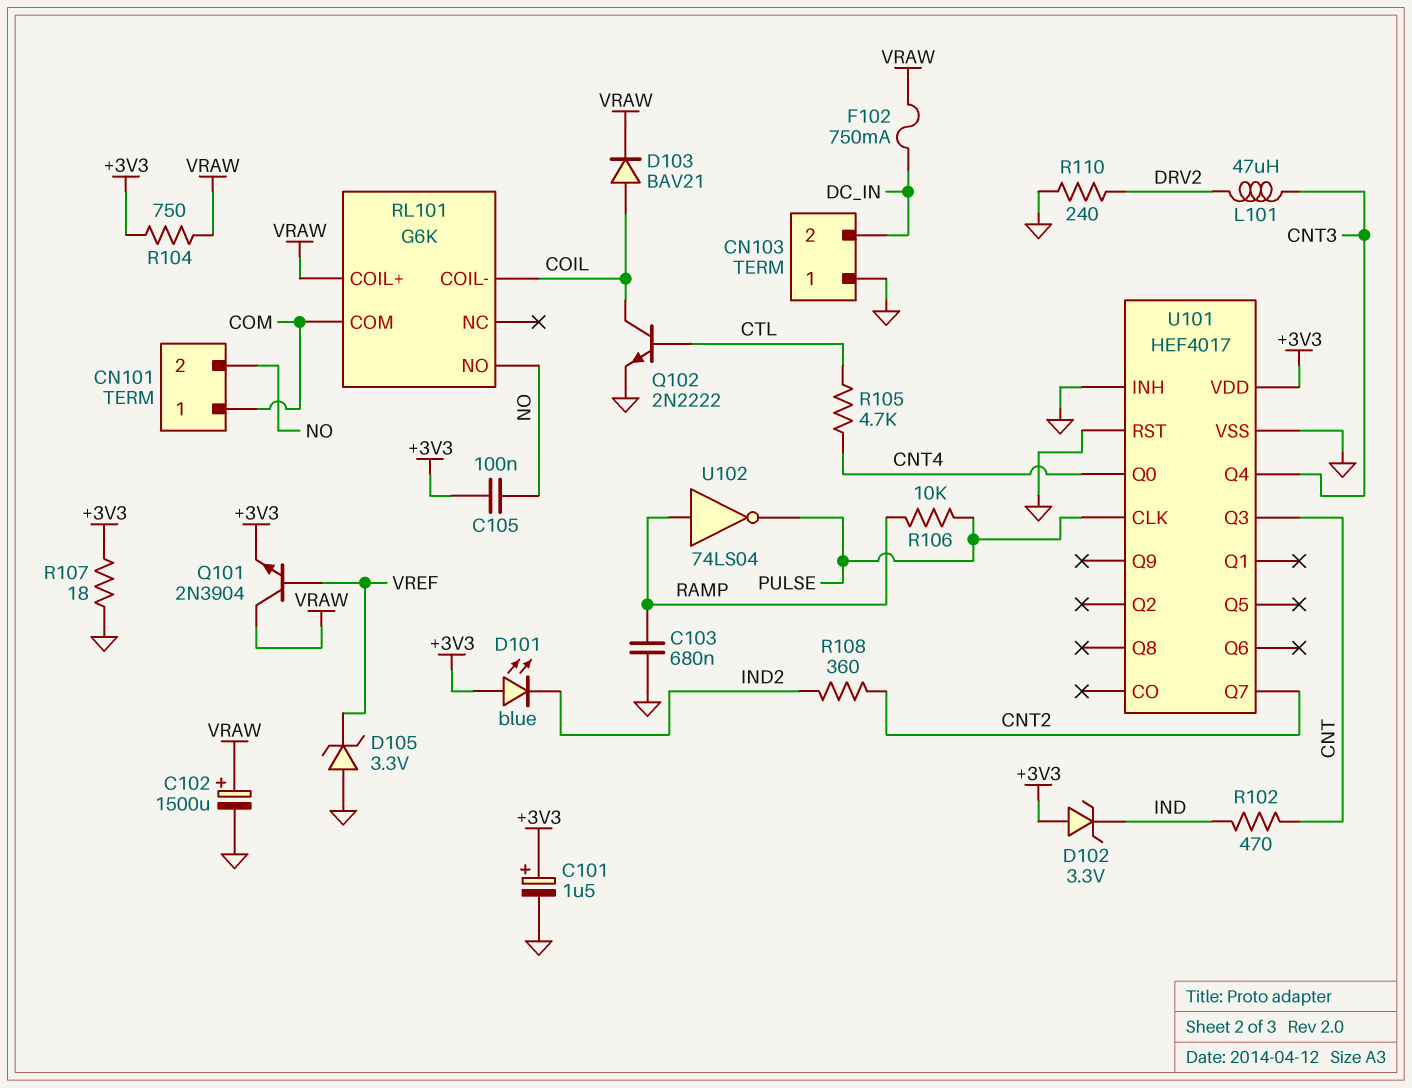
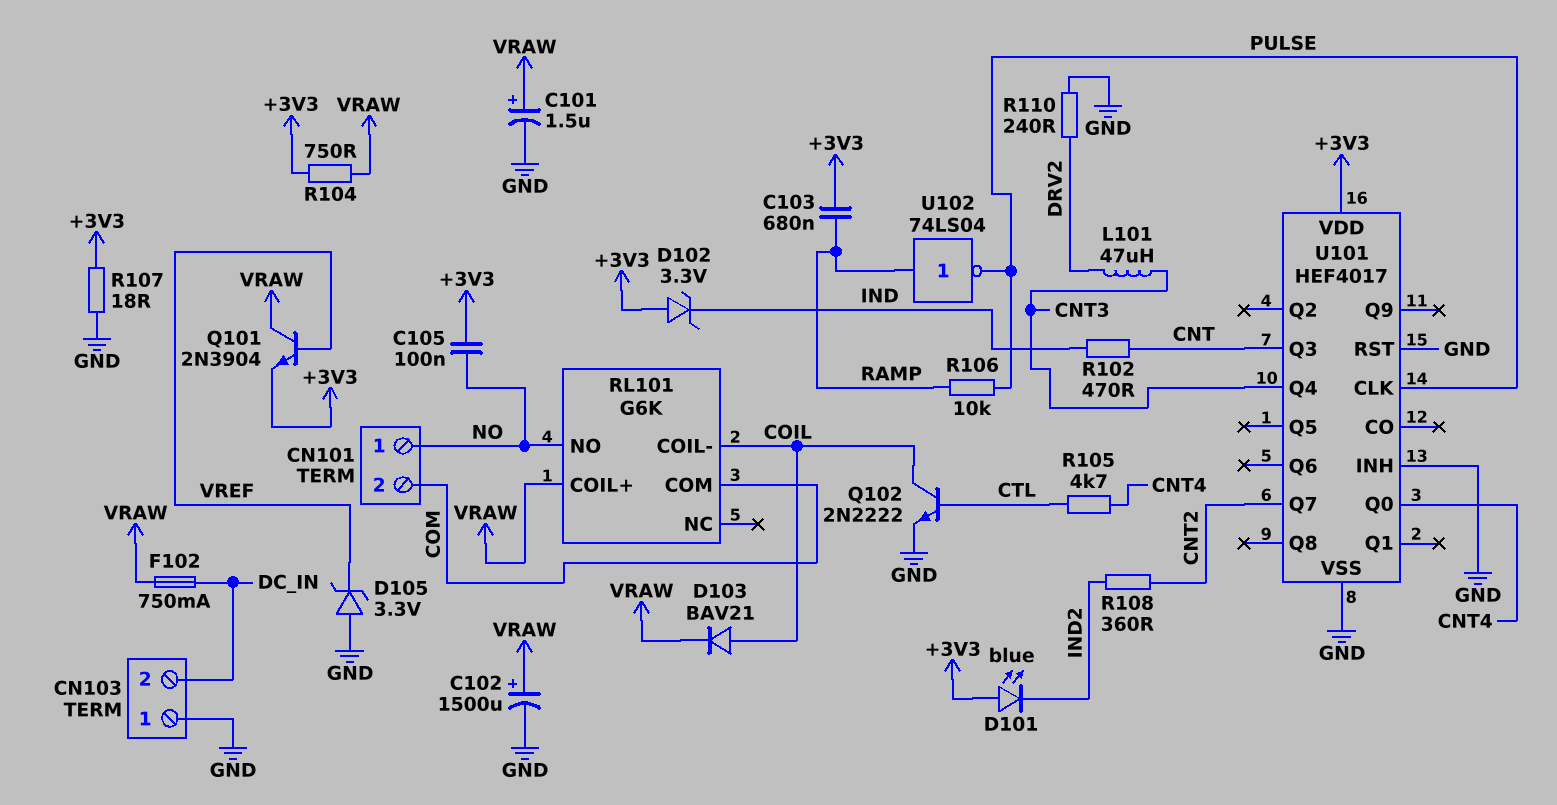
C101: 1.5uF (plus +3V3, minus GND) -> 1.5uF (plus VRAW, minus GND)
C103: 680nF (GND, RAMP) -> 680nF (+3V3, RAMP)
CN101 pin 1: COM -> NO
CN101 pin 2: NO -> COM

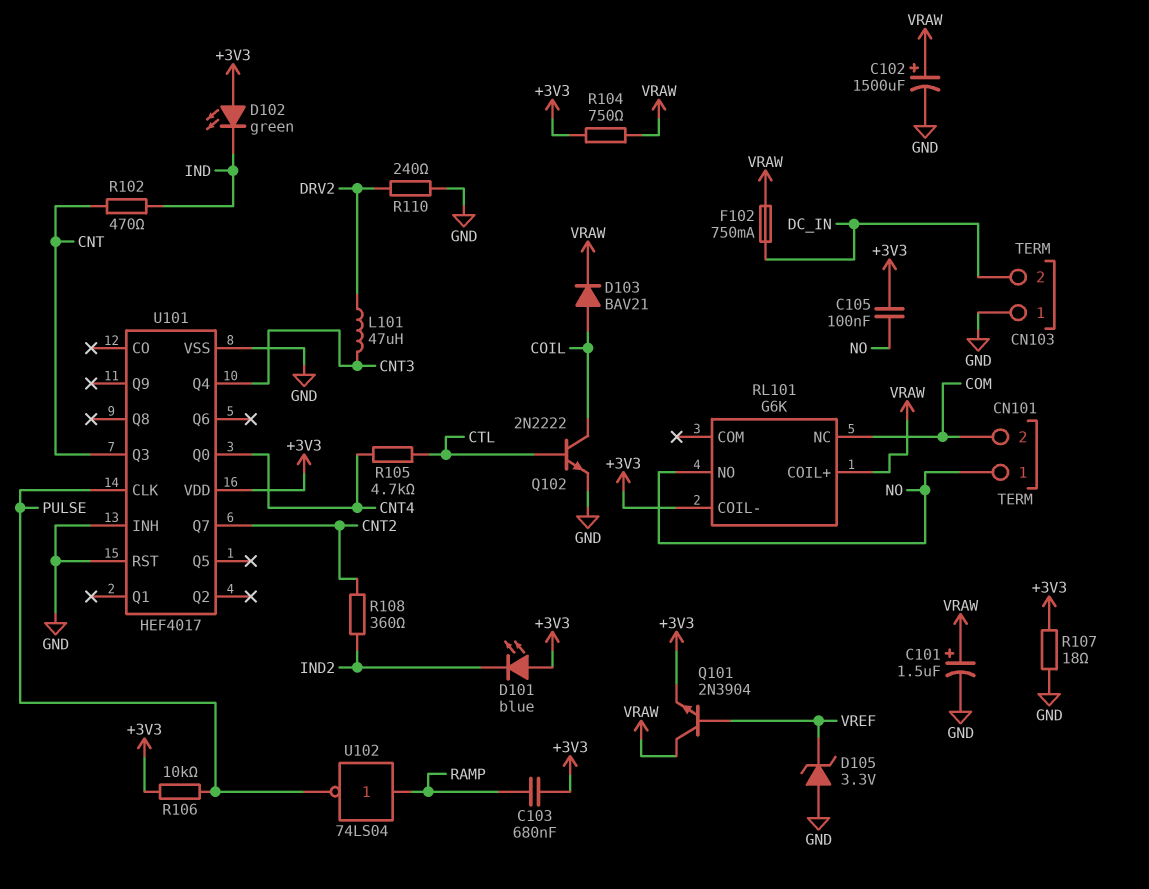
D102: zener 3.3V (A +3V3, K IND) -> LED green (A +3V3, K IND)
R106: 10k (PULSE, RAMP) -> 10k (+3V3, PULSE)
RL101 pin COIL-: COIL -> +3V3
RL101 pin COM: COM -> none
RL101 pin NC: none -> COM

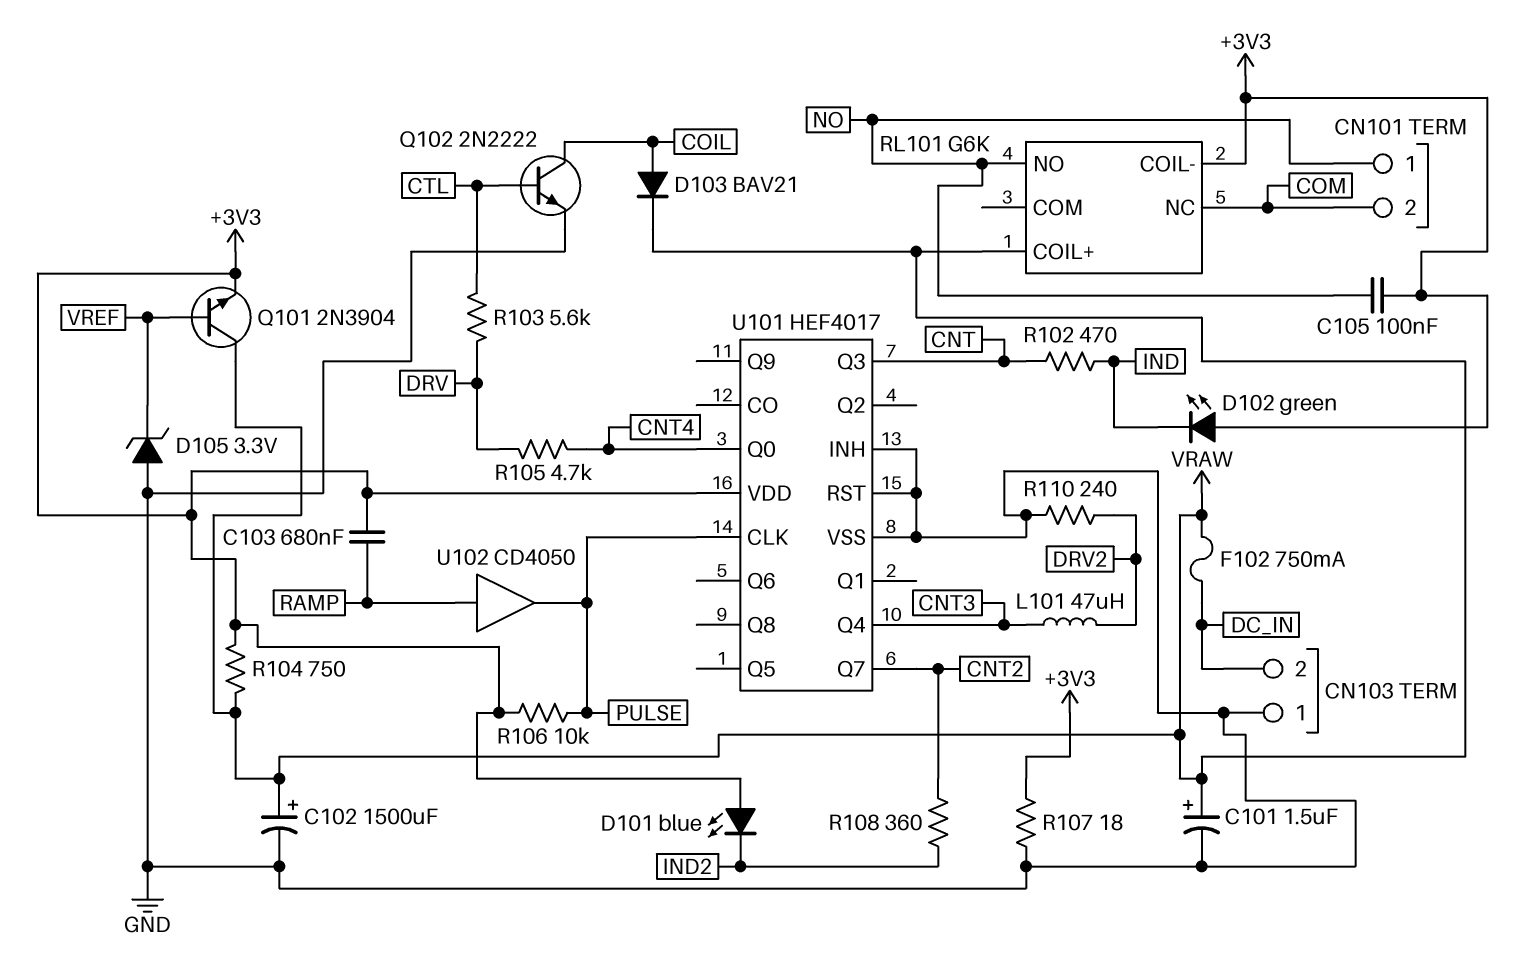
R103: none -> 5.6k (CTL, DRV)
R105: 4.7k (CNT4, CTL) -> 4.7k (CNT4, DRV)
U102: NOT 74LS04 (in RAMP, out PULSE) -> buffer CD4050 (in RAMP, out PULSE)

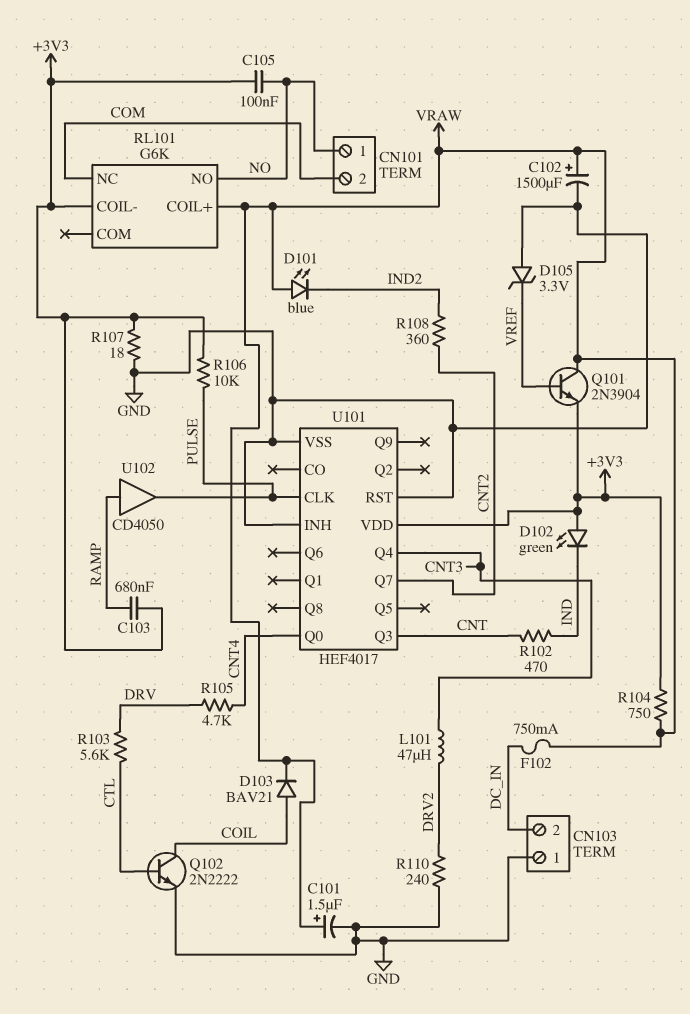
D101: LED blue (A +3V3, K IND2) -> LED blue (A VRAW, K IND2)

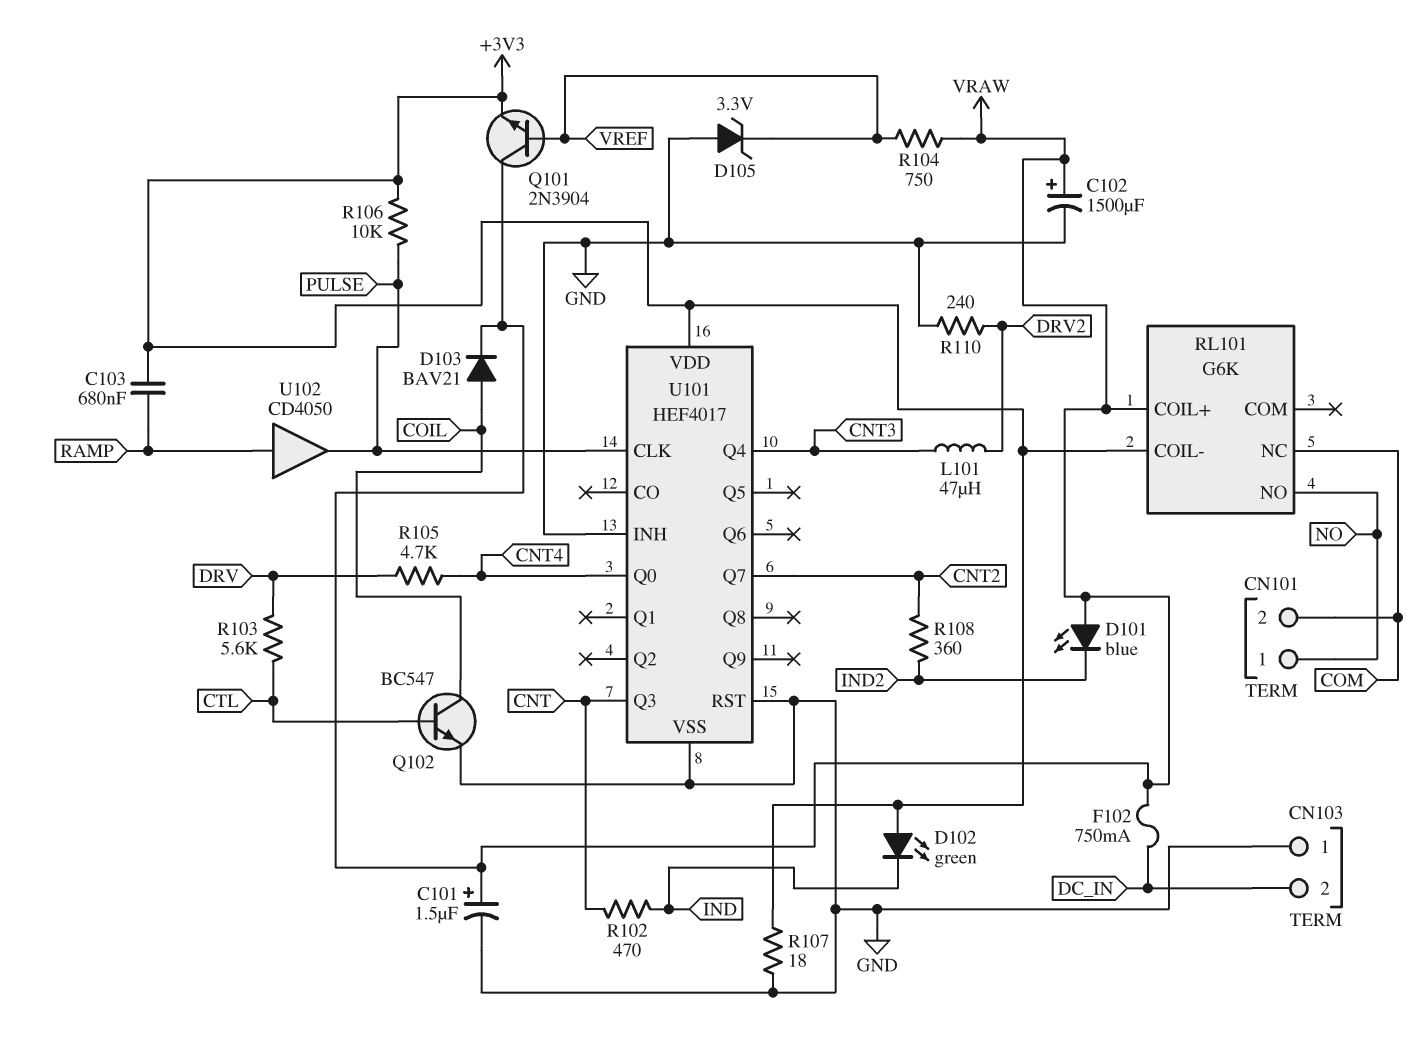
C105: 100nF (+3V3, NO) -> none
Q102: NPN 2N2222 (B CTL, C COIL, E GND) -> NPN BC547 (B CTL, C COIL, E GND)
R104: 750 (+3V3, VRAW) -> 750 (VRAW, VREF)

